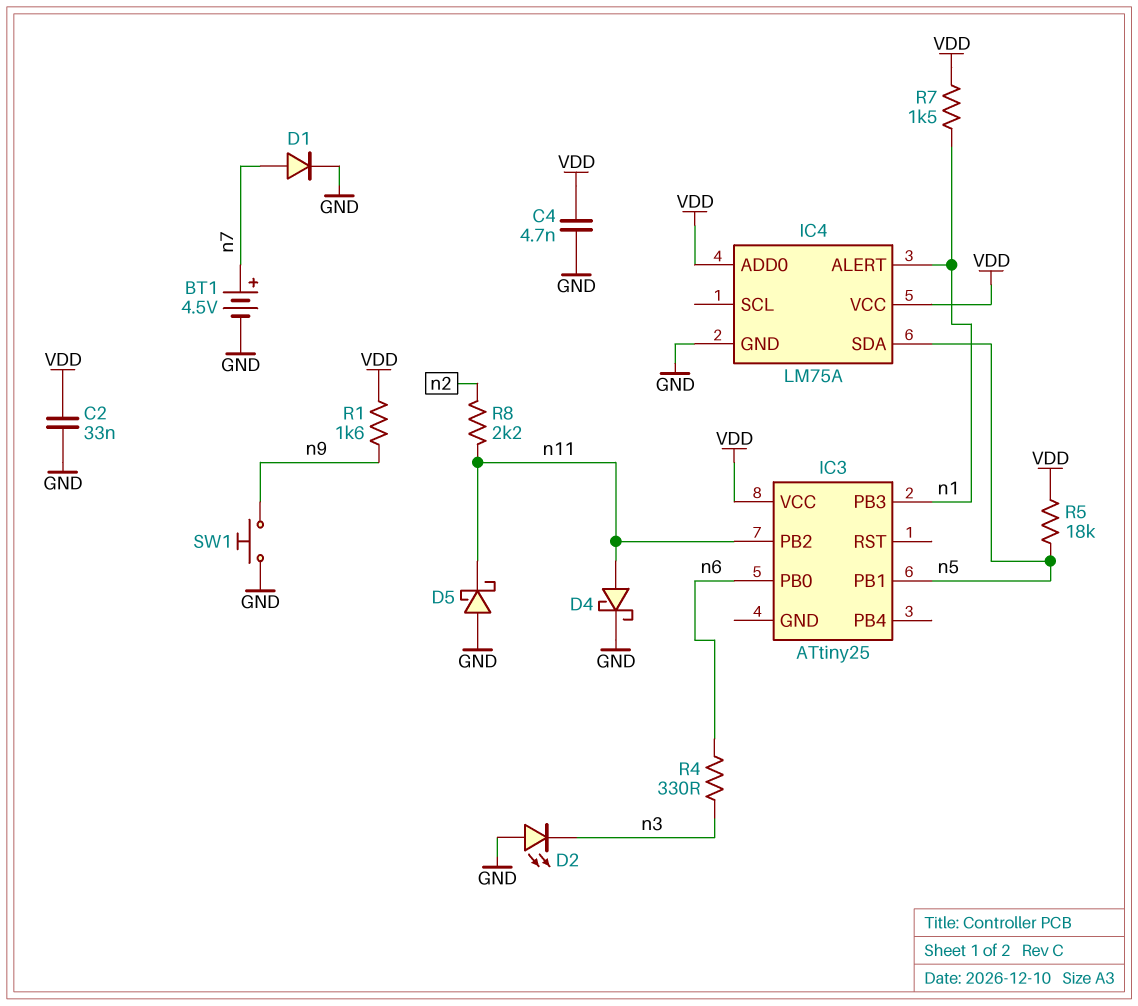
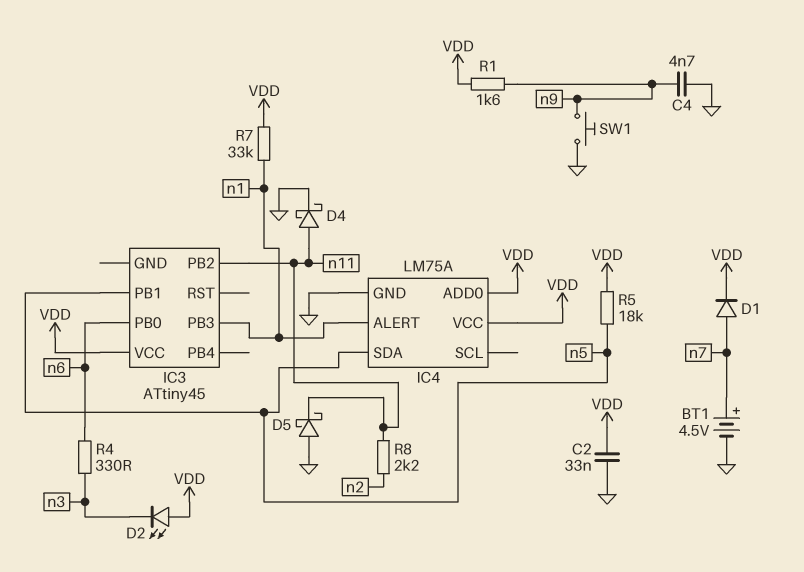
C4: 4.7nF (GND, VDD) -> 4.7nF (GND, n9)
D1: diode (A n7, K GND) -> diode (A n7, K VDD)
D2: LED (A GND, K n3) -> LED (A VDD, K n3)
IC3: ATtiny25 -> ATtiny45
R7: 1.5k (VDD, n1) -> 33k (VDD, n1)

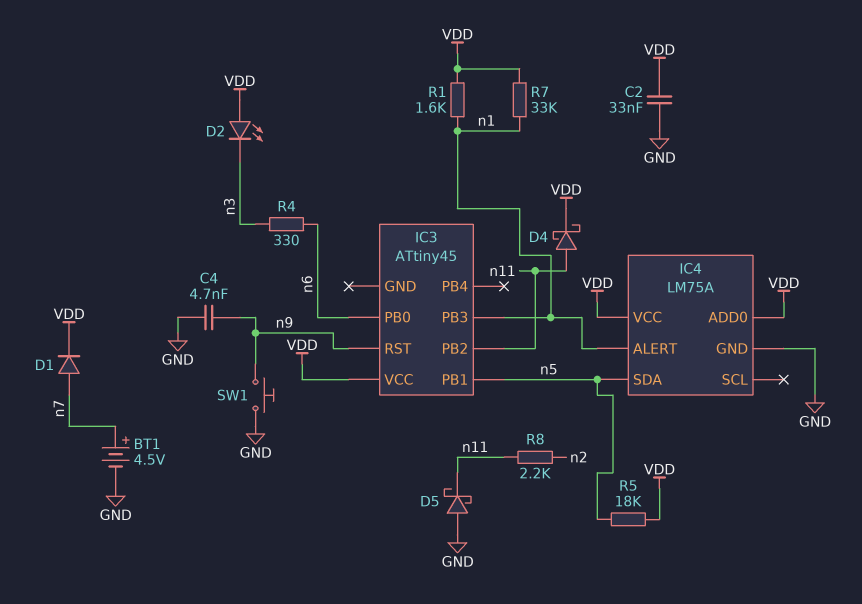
D4: schottky (A n11, K GND) -> schottky (A n11, K VDD)
IC3 pin RST: none -> n9
R1: 1.6k (VDD, n9) -> 1.6k (VDD, n1)

